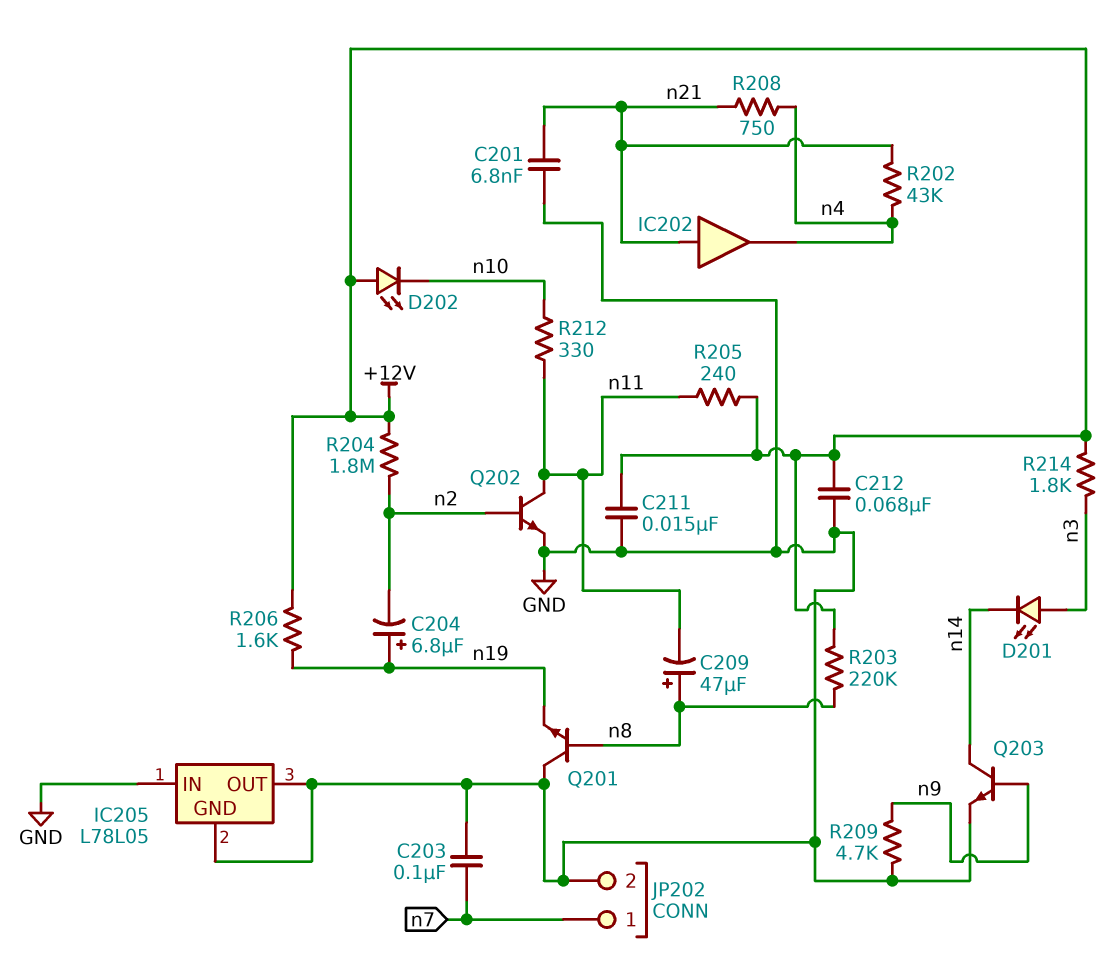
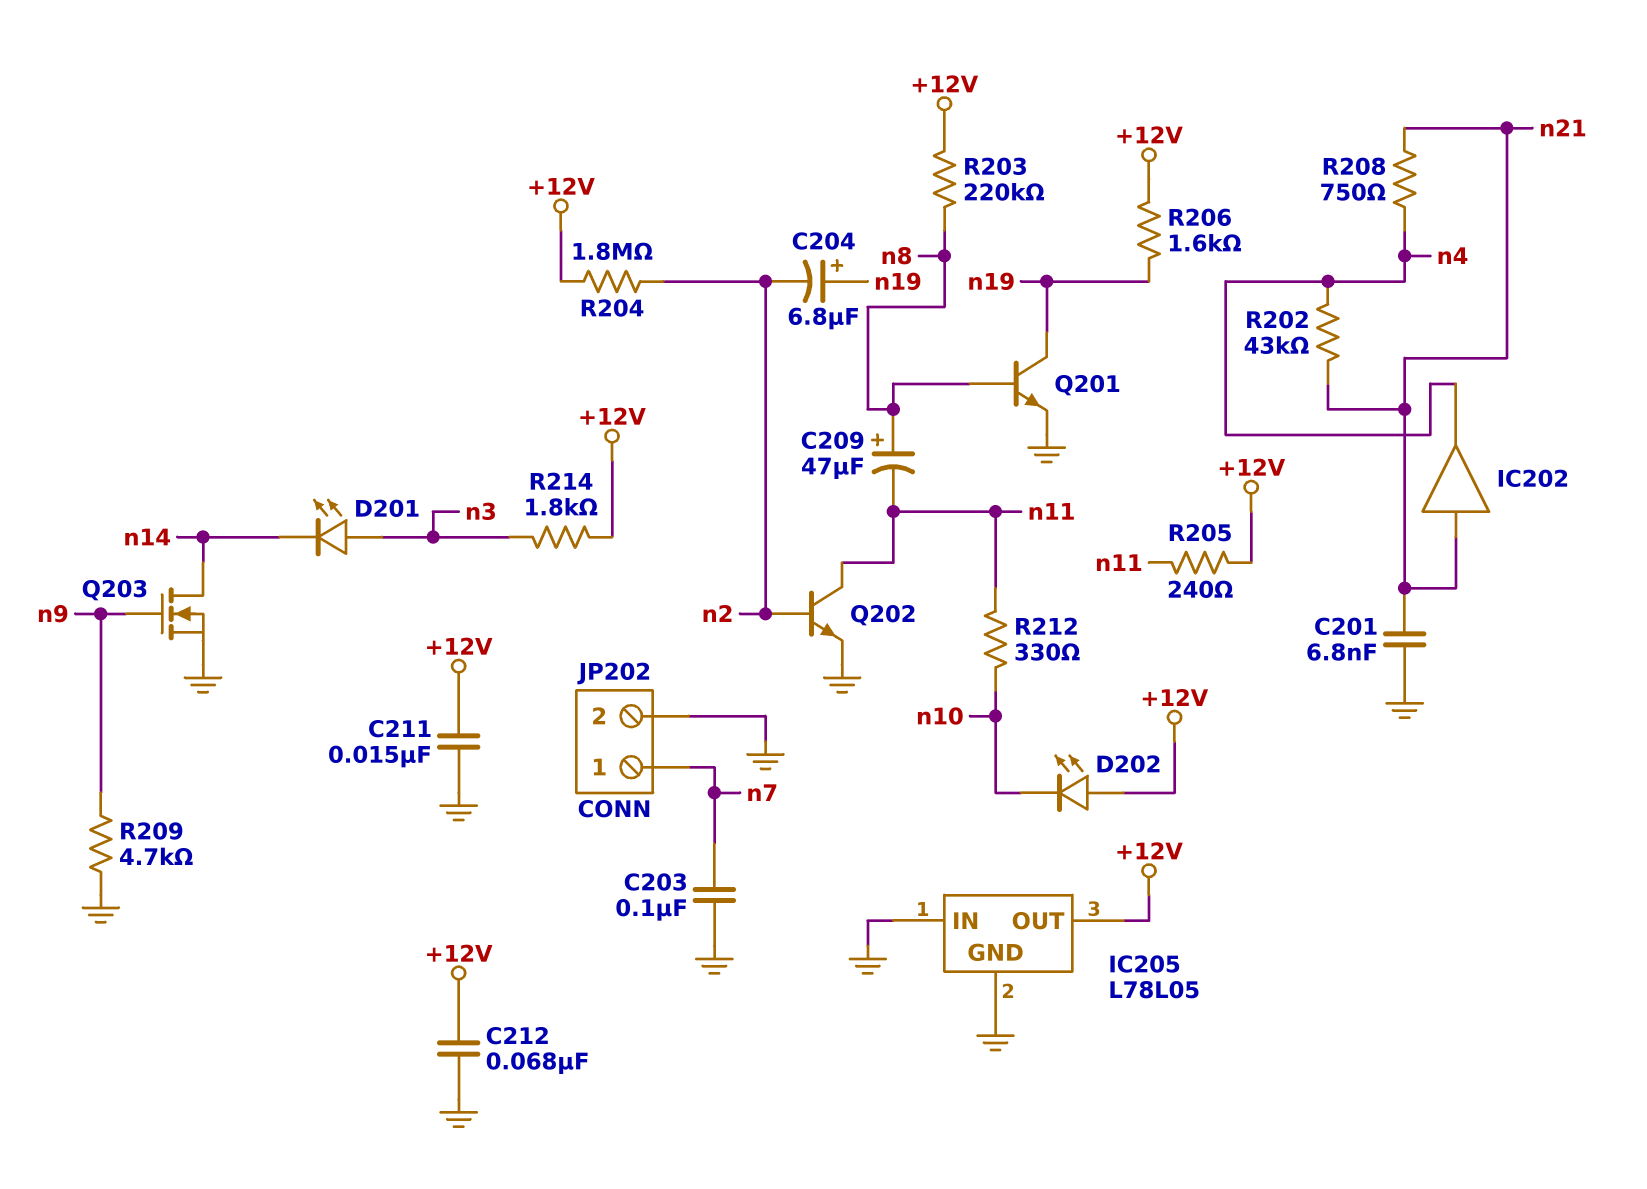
IC205 pin OUT: GND -> +12V
Q201: NPN (B n8, C GND, E n19) -> NPN (B n8, C n19, E GND)
Q203: NPN (B n9, C n14, E GND) -> NMOS (G n9, D n14, S GND)

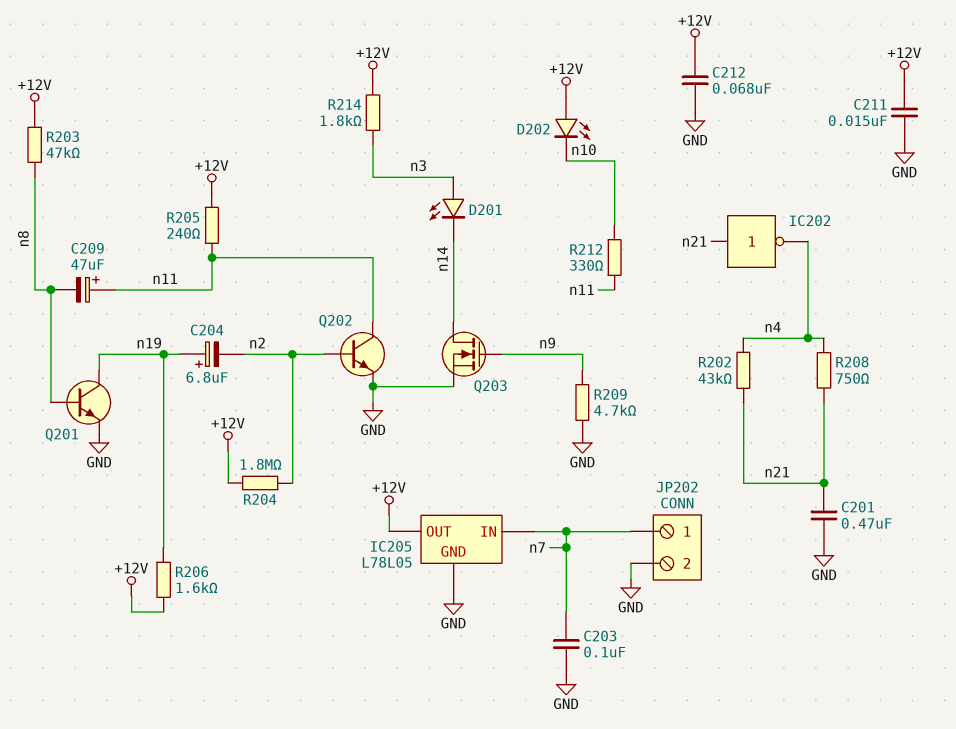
C201: 6.8nF (GND, n21) -> 470nF (GND, n21)
C209: 47uF (plus n8, minus n11) -> 47uF (plus n11, minus n8)
IC202: buffer (in n21, out n4) -> NOT (in n21, out n4)
IC205 pin IN: GND -> n7
R203: 220k (+12V, n8) -> 47k (+12V, n8)

